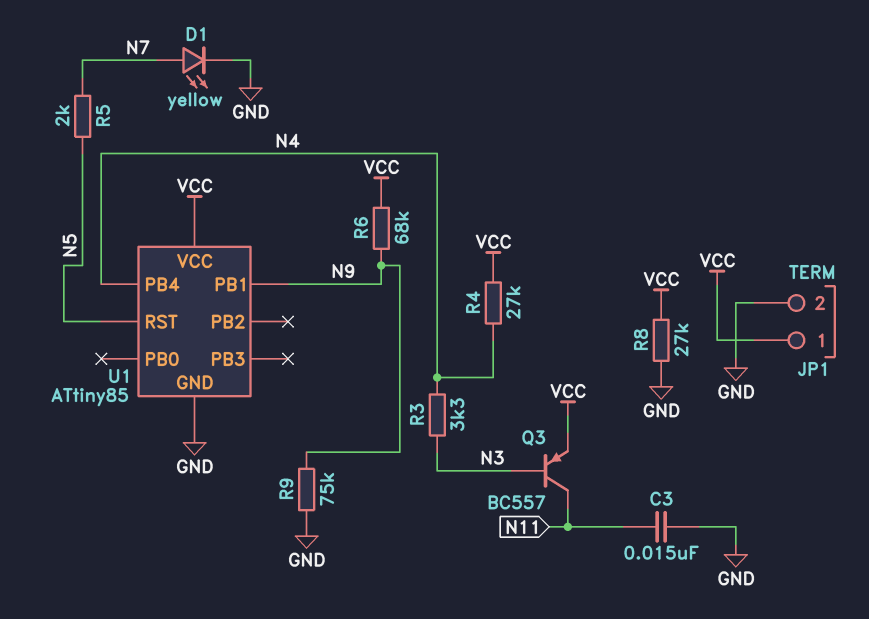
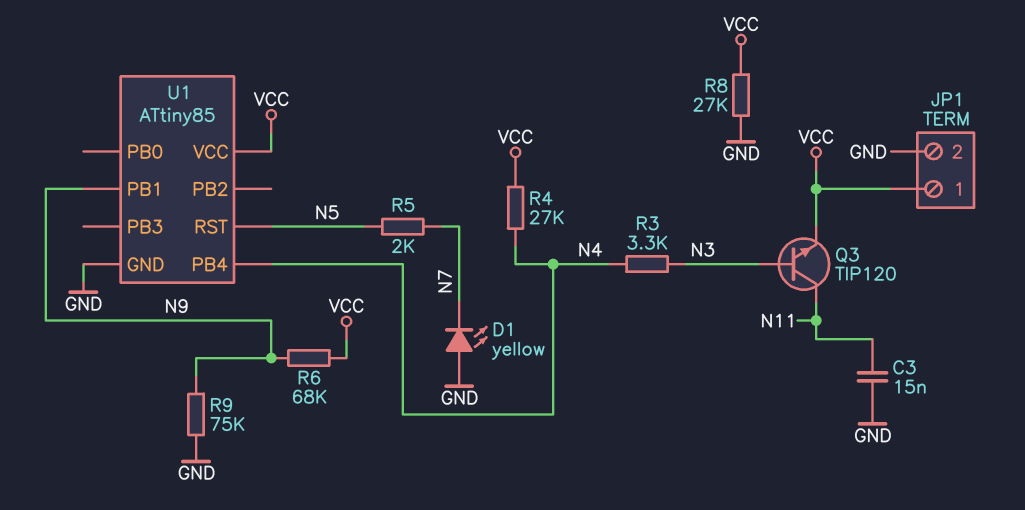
D1: LED yellow (A N7, K GND) -> LED yellow (A GND, K N7)
Q3: PNP BC557 (B N3, C N11, E VCC) -> NPN TIP120 (B N3, C N11, E VCC)

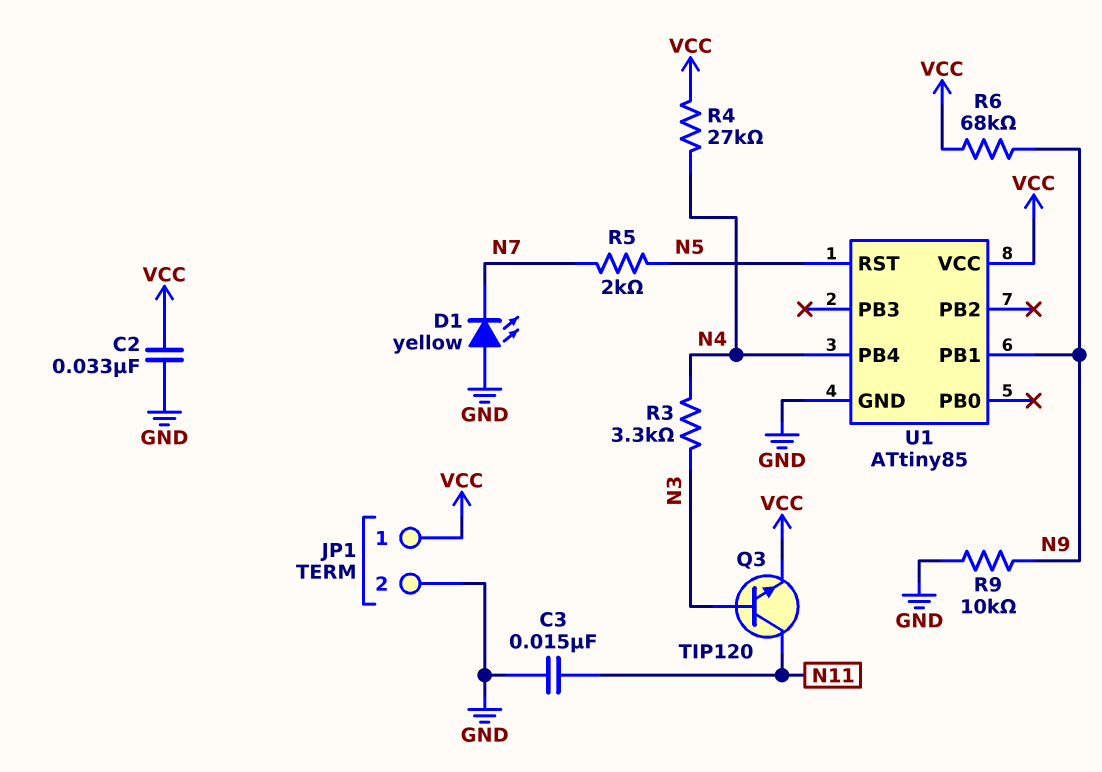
C2: none -> 33nF (GND, VCC)
R8: 27k (GND, VCC) -> none
R9: 75k (GND, N9) -> 10k (GND, N9)

